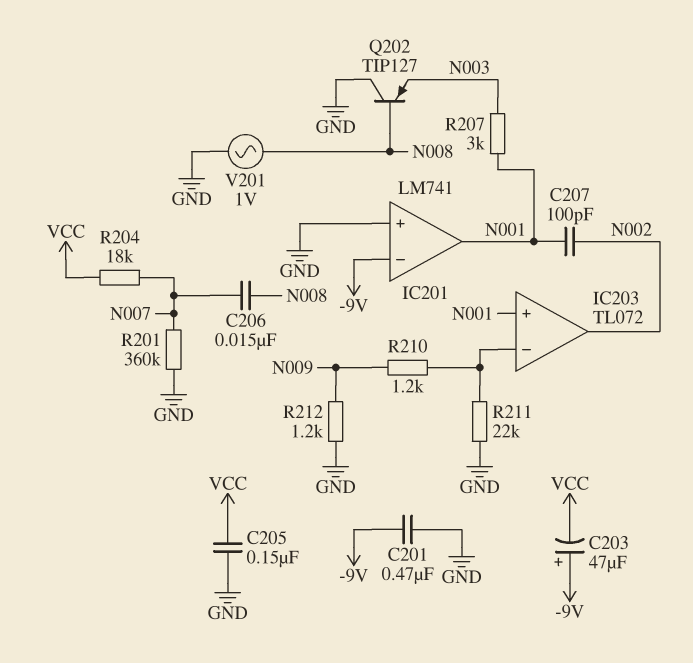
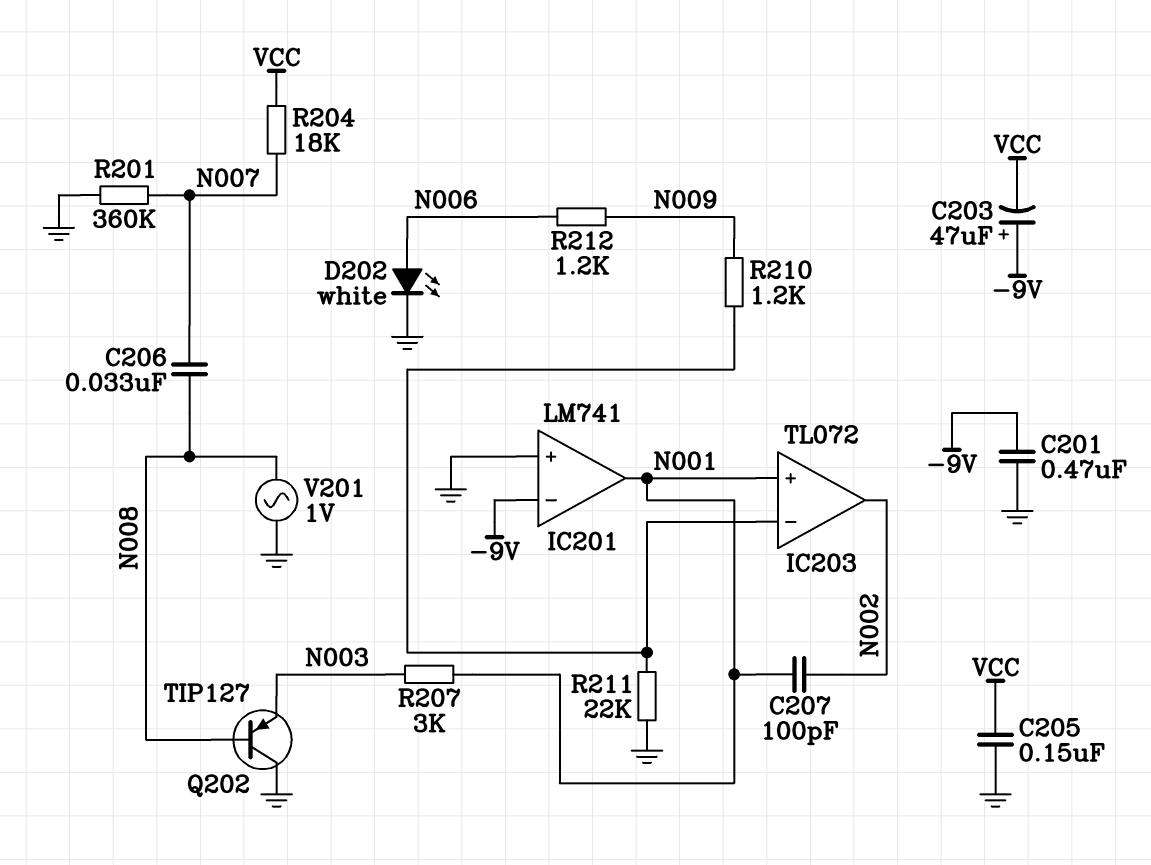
C206: 15nF (N007, N008) -> 33nF (N007, N008)
D202: none -> LED white (A N006, K GND)
R212: 1.2k (GND, N009) -> 1.2k (N006, N009)

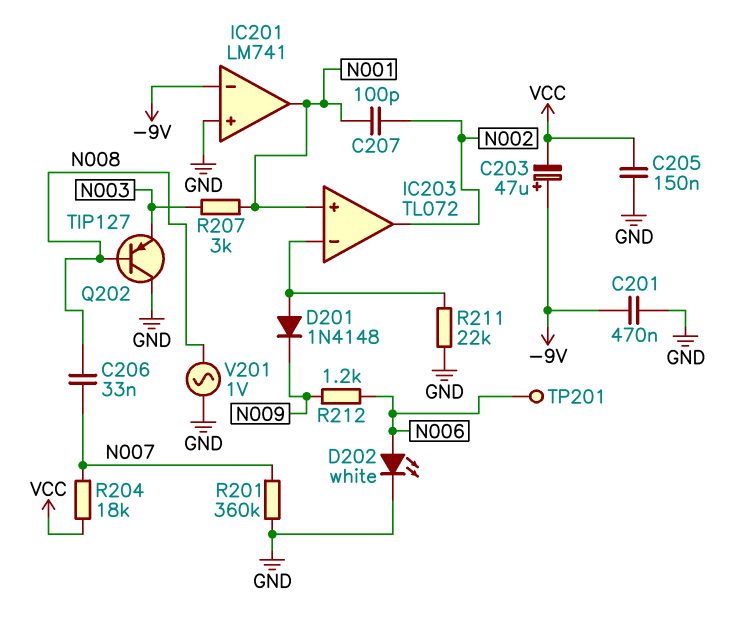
D201: none -> diode 1N4148 (A IC203/in-, K N009)
R210: 1.2k (IC203/in-, N009) -> none
TP201: none -> test point (N006)

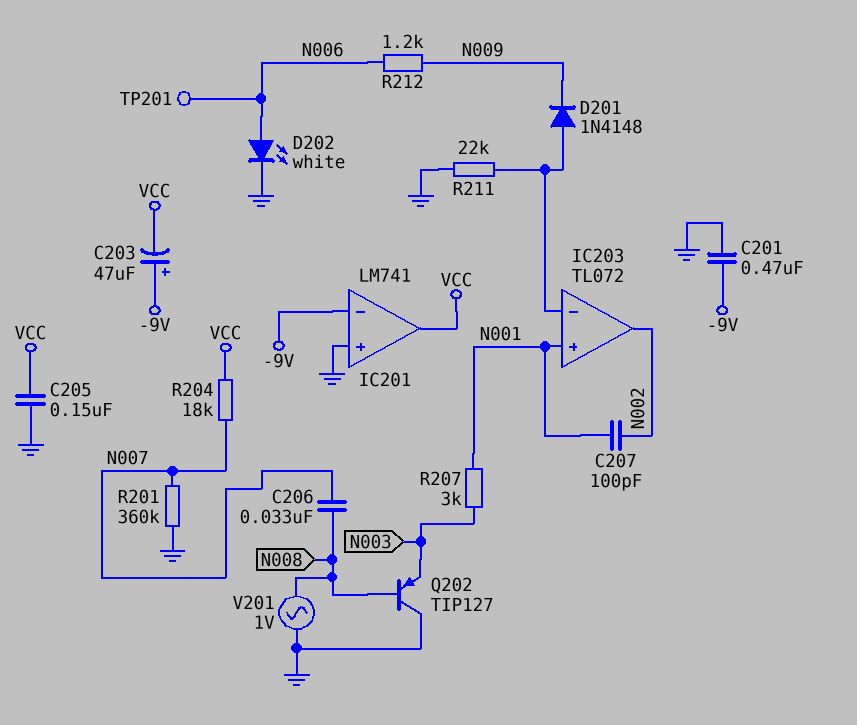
IC201 pin out: N001 -> VCC

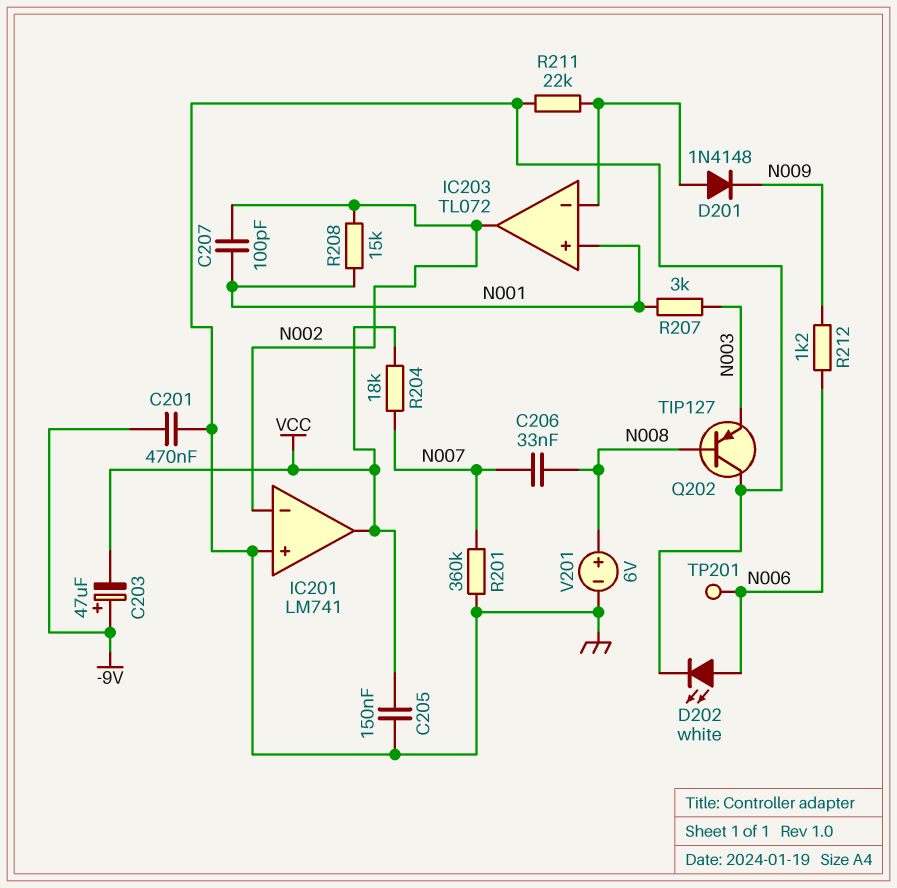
IC201 pin in-: -9V -> N002
R208: none -> 15k (N001, N002)
V201: AC 1V (GND, N008) -> 6V (plus N008, minus GND)

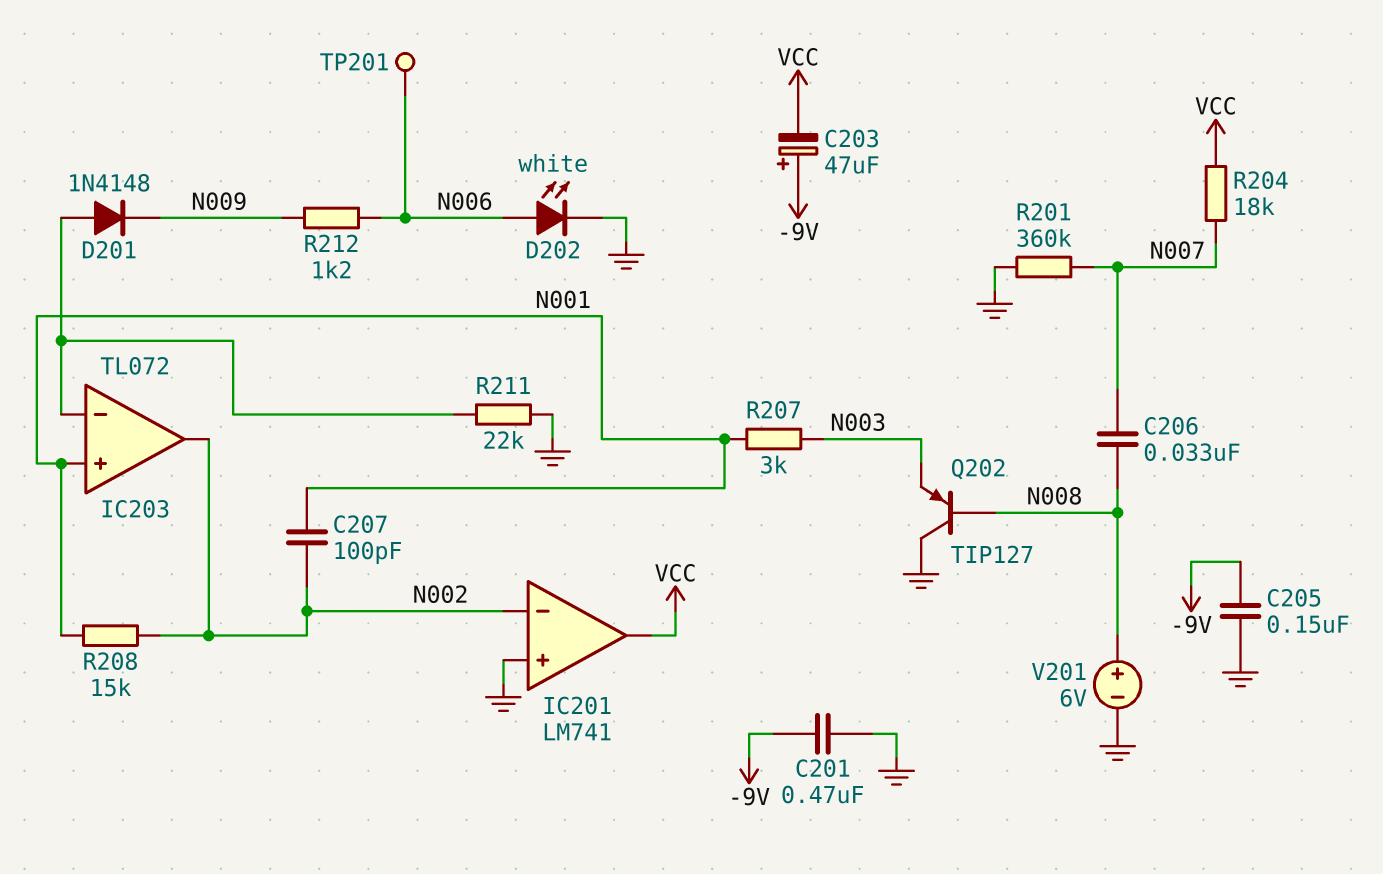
C205: 150nF (GND, VCC) -> 150nF (-9V, GND)

